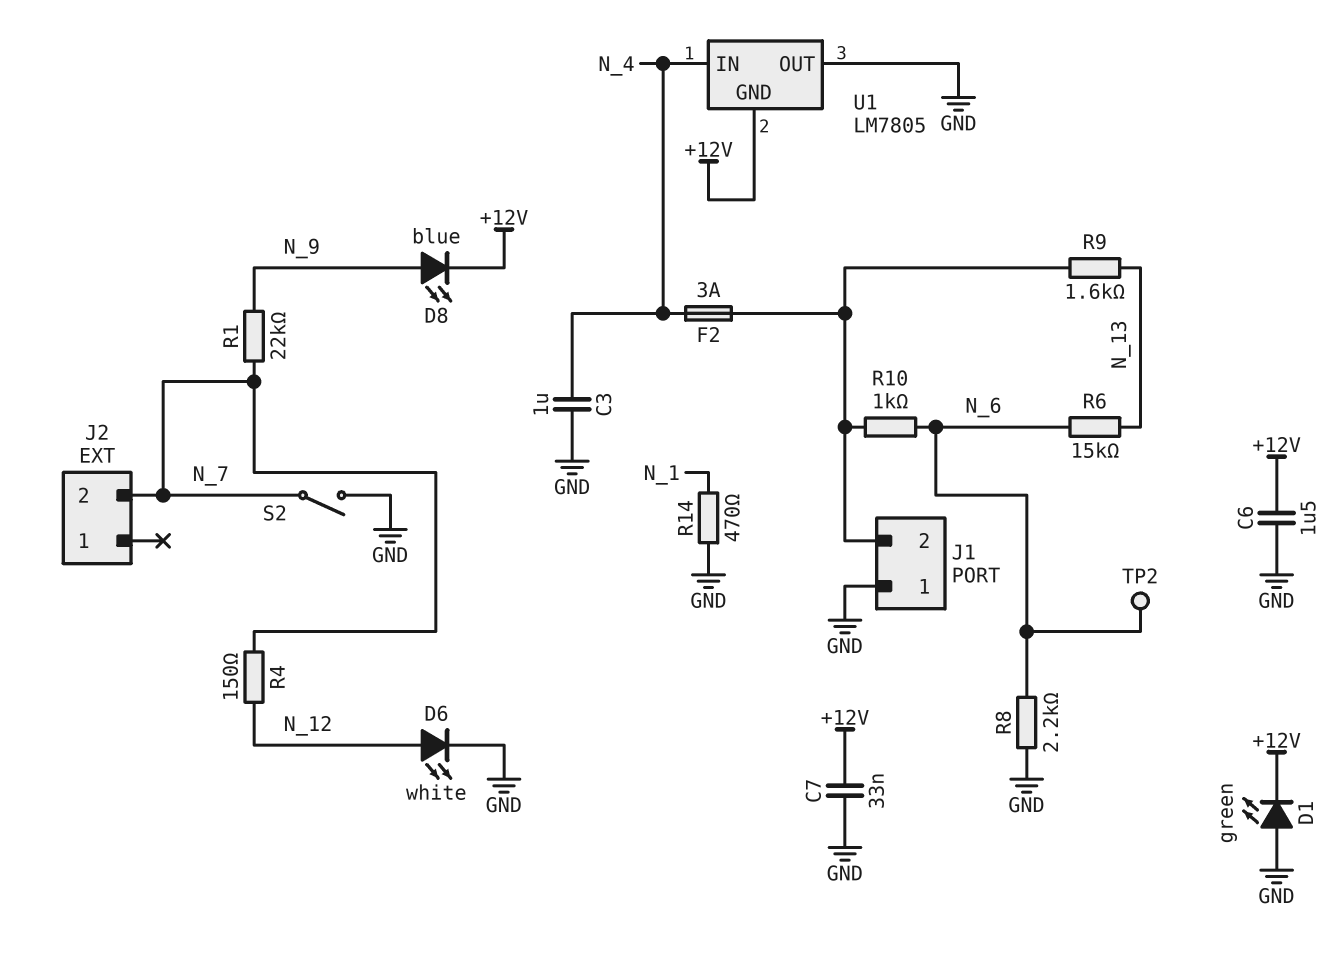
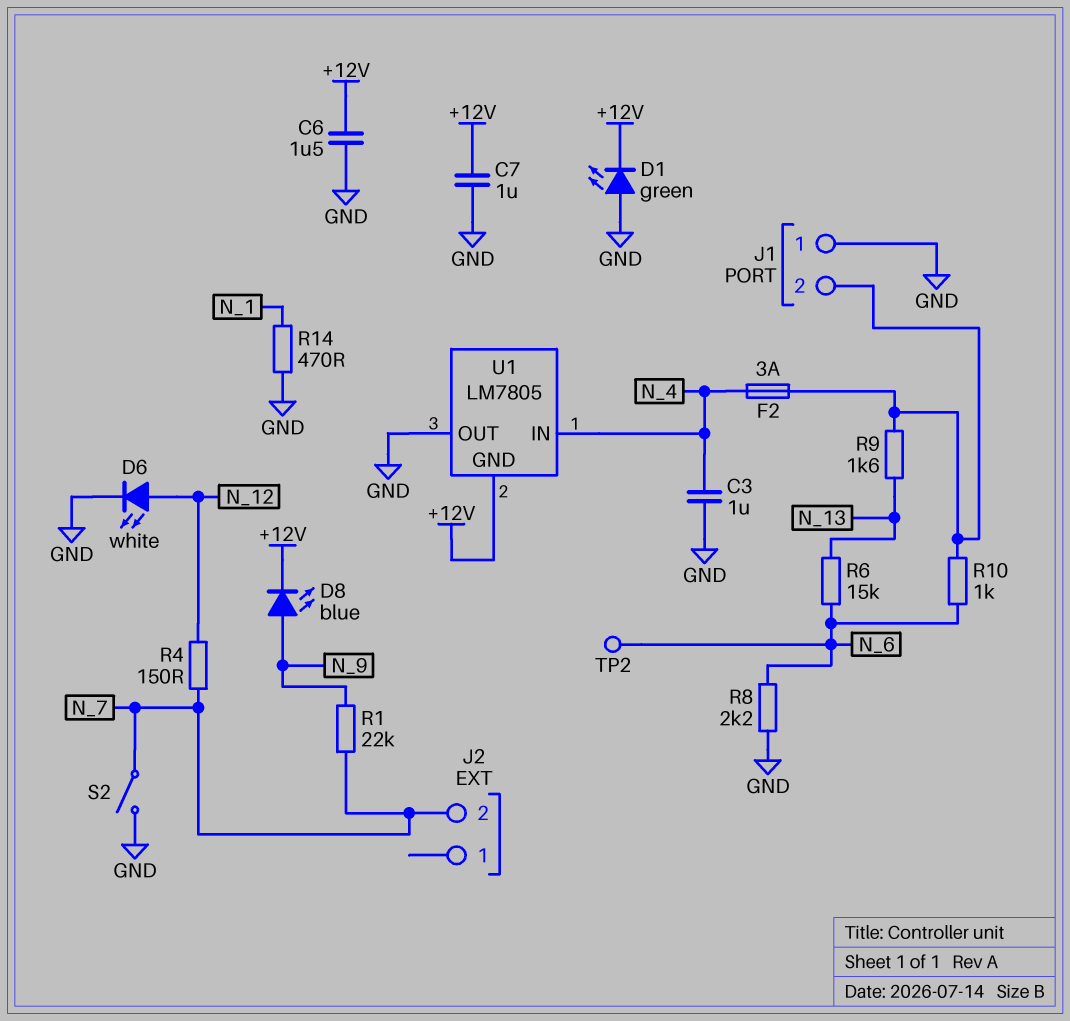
C7: 33nF (+12V, GND) -> 1uF (+12V, GND)

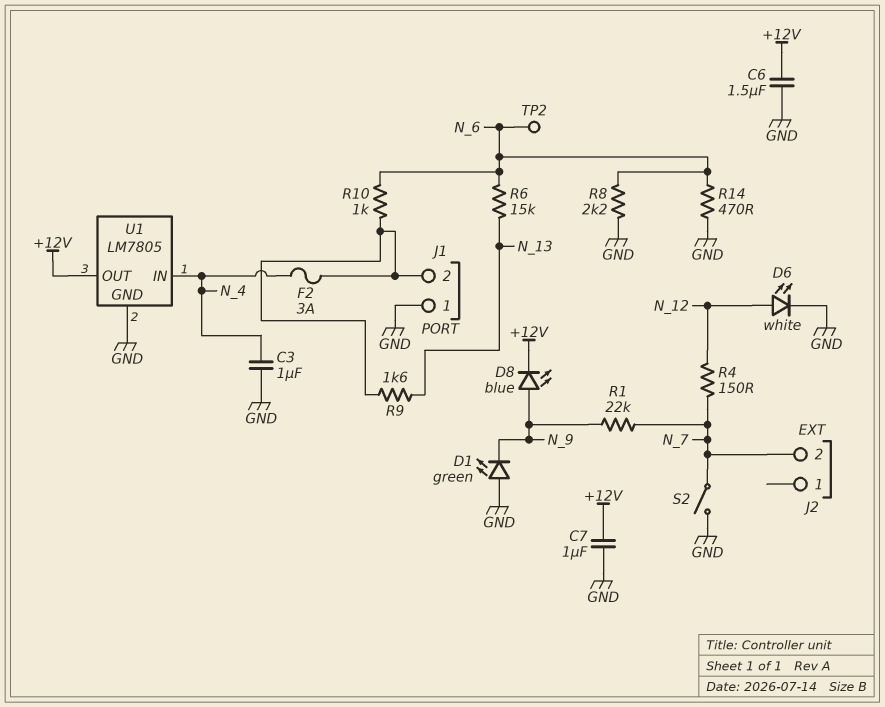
D1: LED green (A GND, K +12V) -> LED green (A GND, K N_9)
R14: 470 (GND, N_1) -> 470 (GND, N_6)
U1 pin GND: +12V -> GND
U1 pin OUT: GND -> +12V

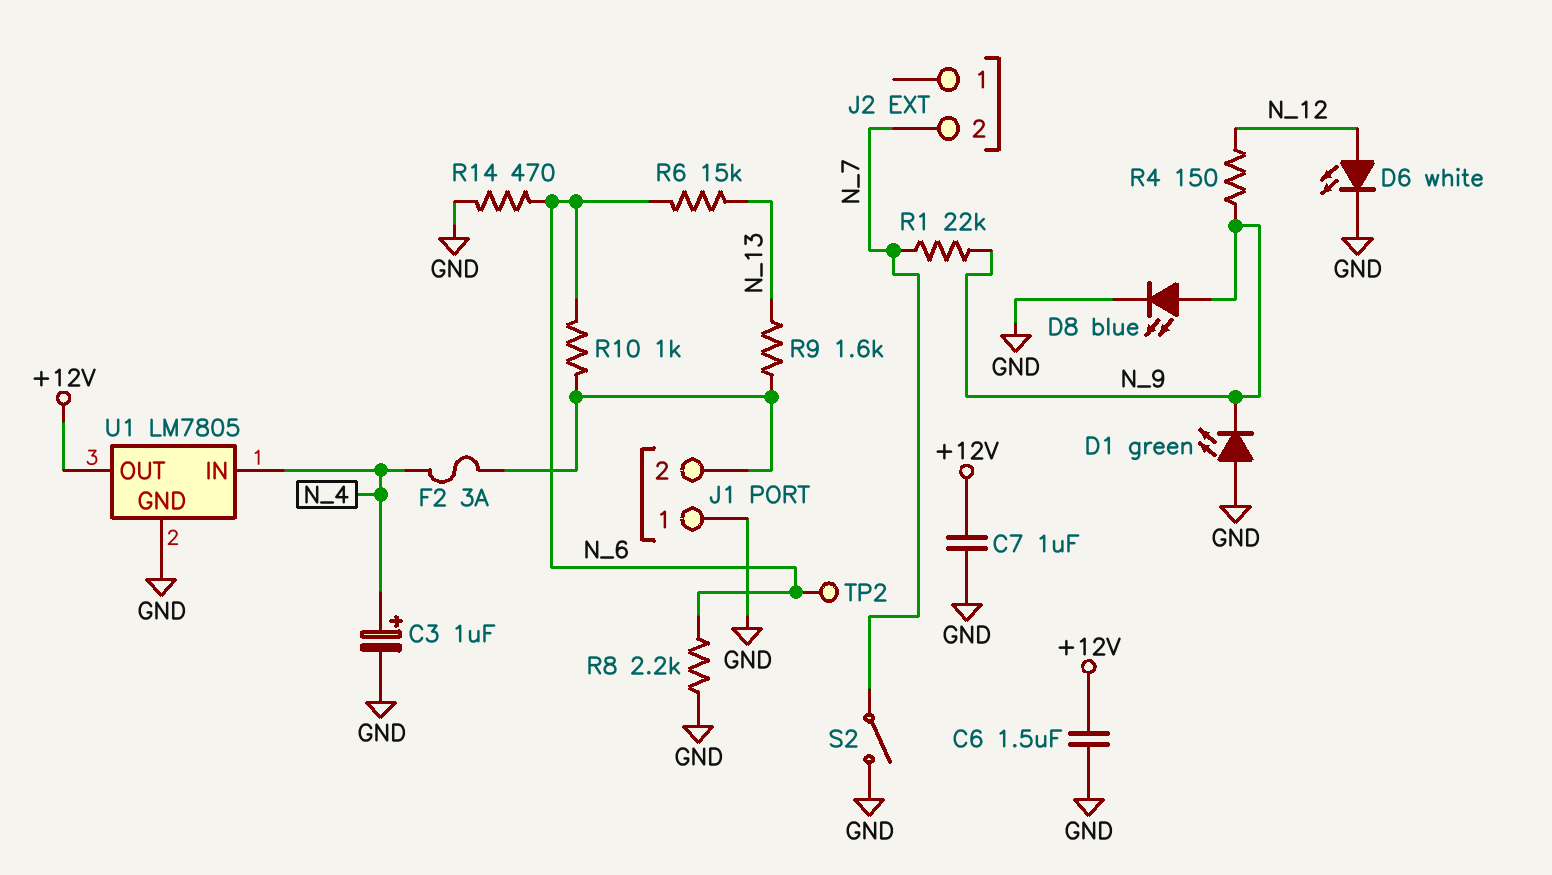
C3: 1uF (GND, N_4) -> 1uF (plus N_4, minus GND)
D8: LED blue (A N_9, K +12V) -> LED blue (A N_9, K GND)
R4: 150 (N_7, N_12) -> 150 (N_9, N_12)

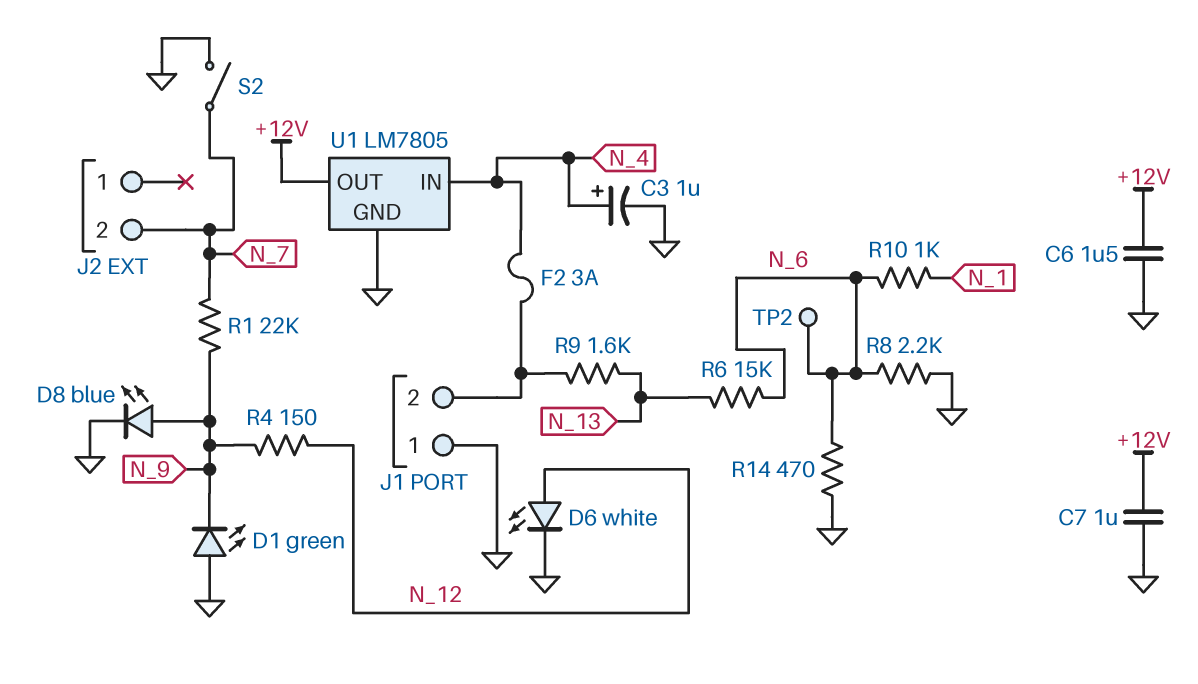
R10: 1k (J1/2, N_6) -> 1k (N_1, N_6)

